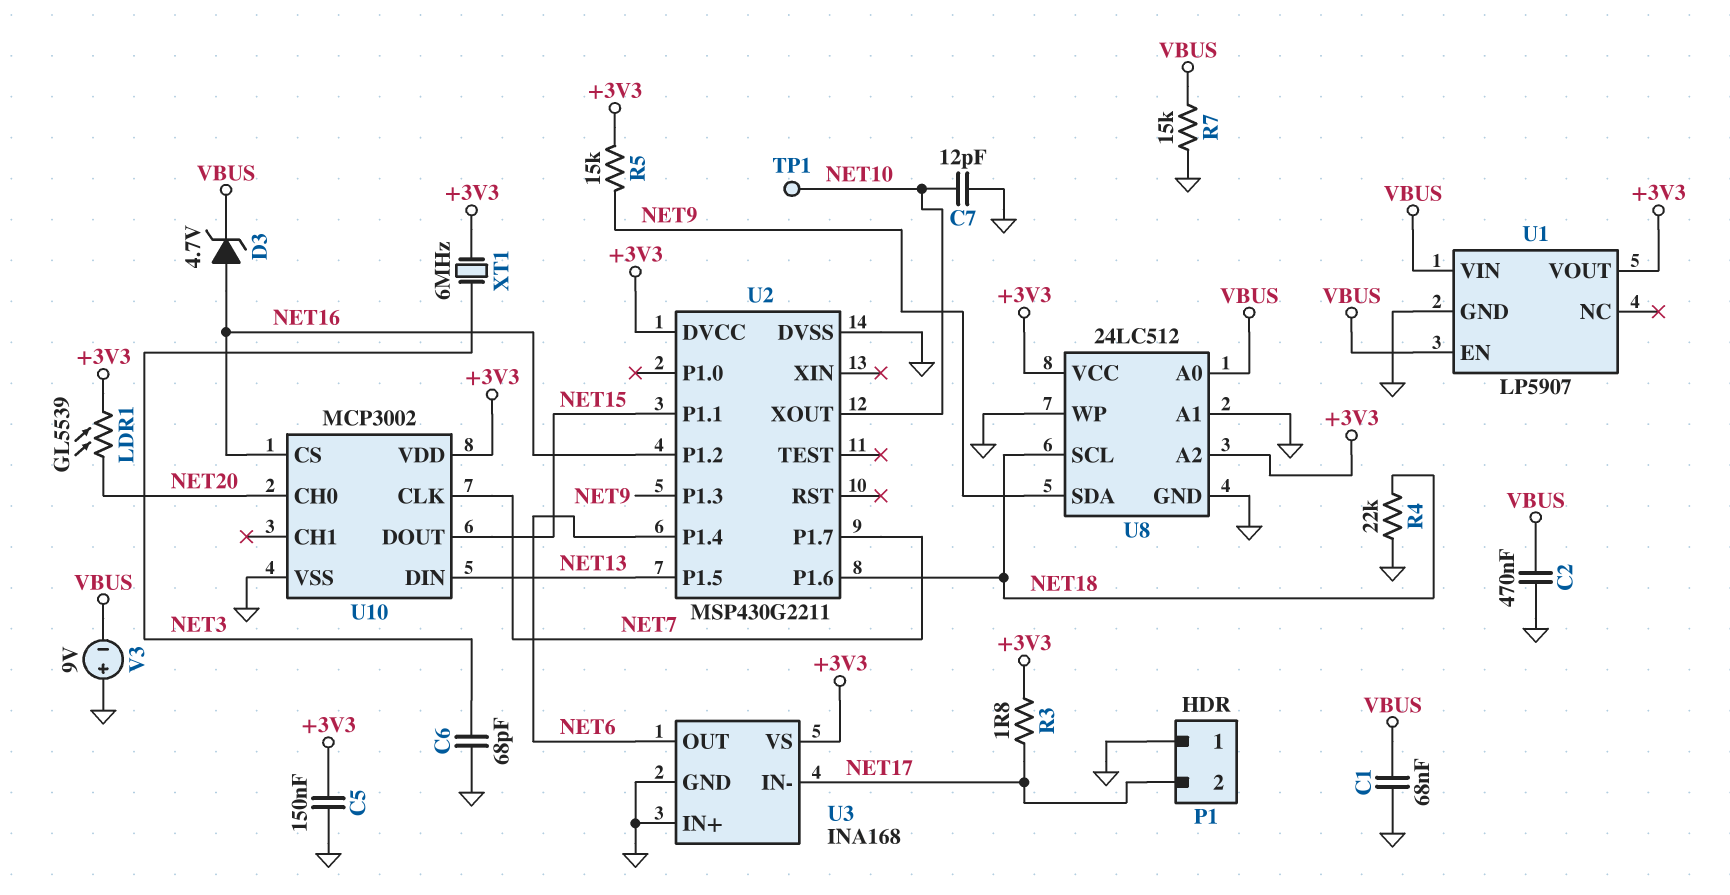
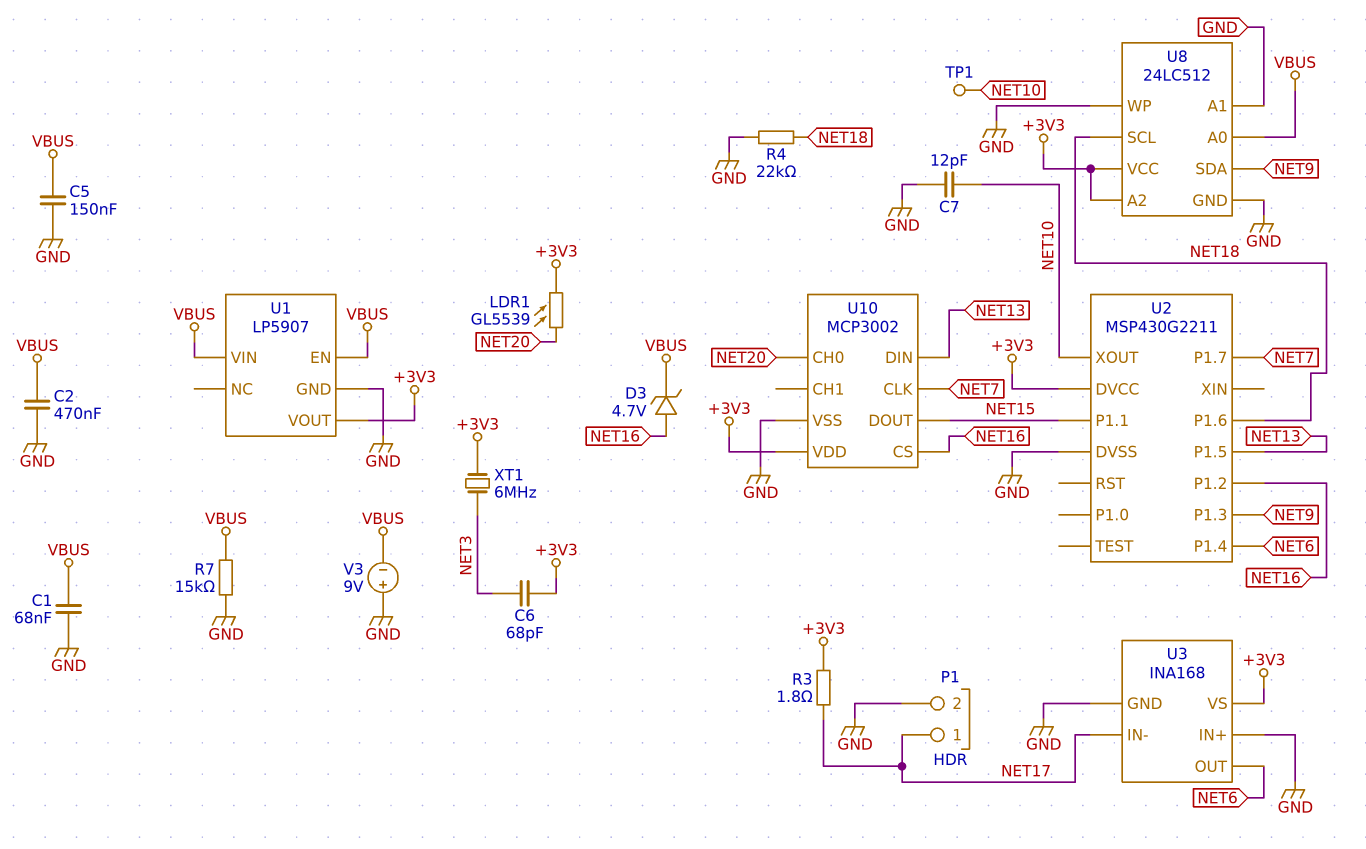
C5: 150nF (+3V3, GND) -> 150nF (GND, VBUS)
C6: 68pF (GND, NET3) -> 68pF (+3V3, NET3)
P1 pin 1: GND -> NET17
P1 pin 2: NET17 -> GND
R5: 15k (+3V3, NET9) -> none

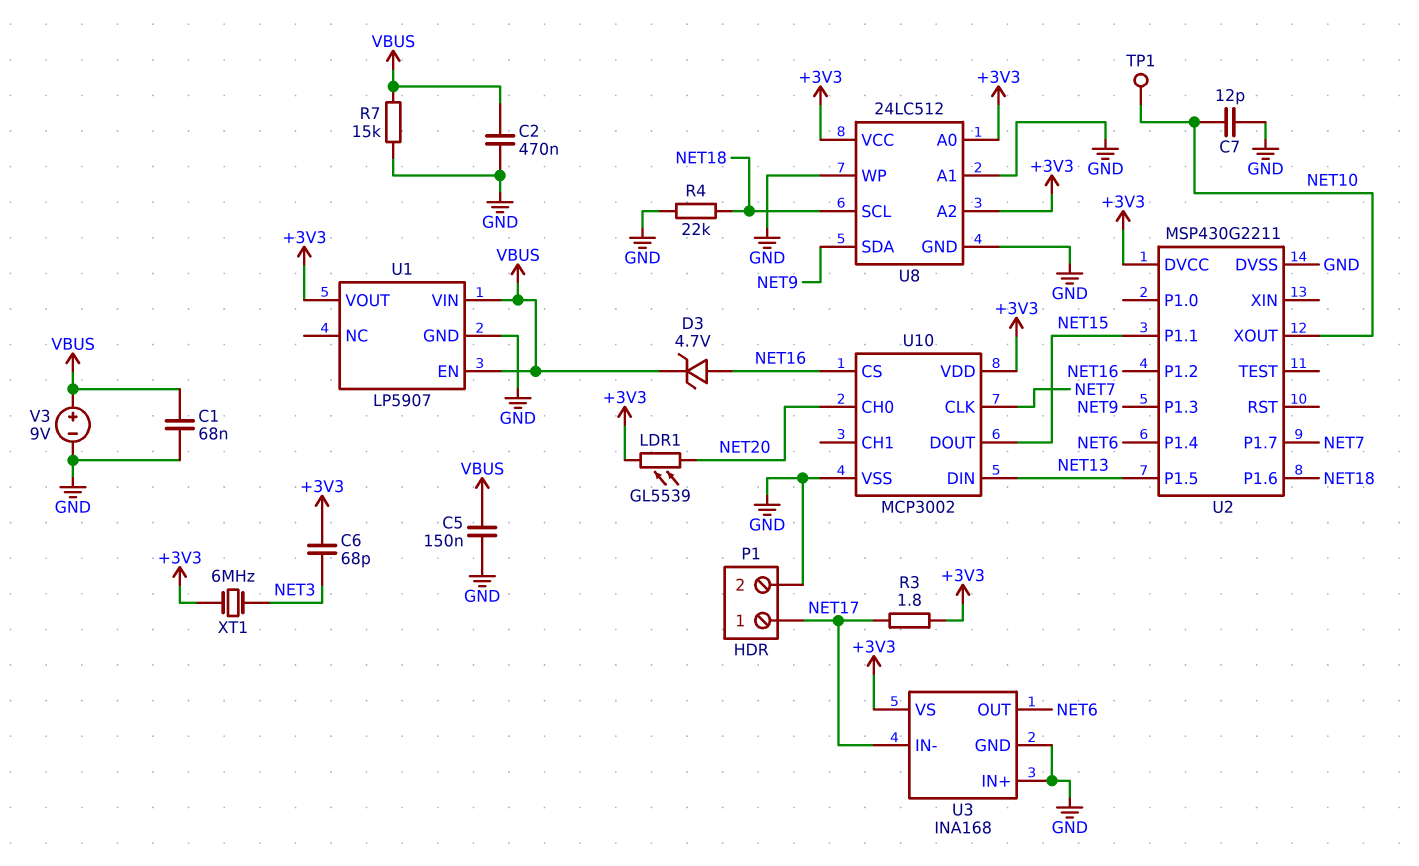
U8 pin A0: VBUS -> +3V3
V3: 9V (plus GND, minus VBUS) -> 9V (plus VBUS, minus GND)

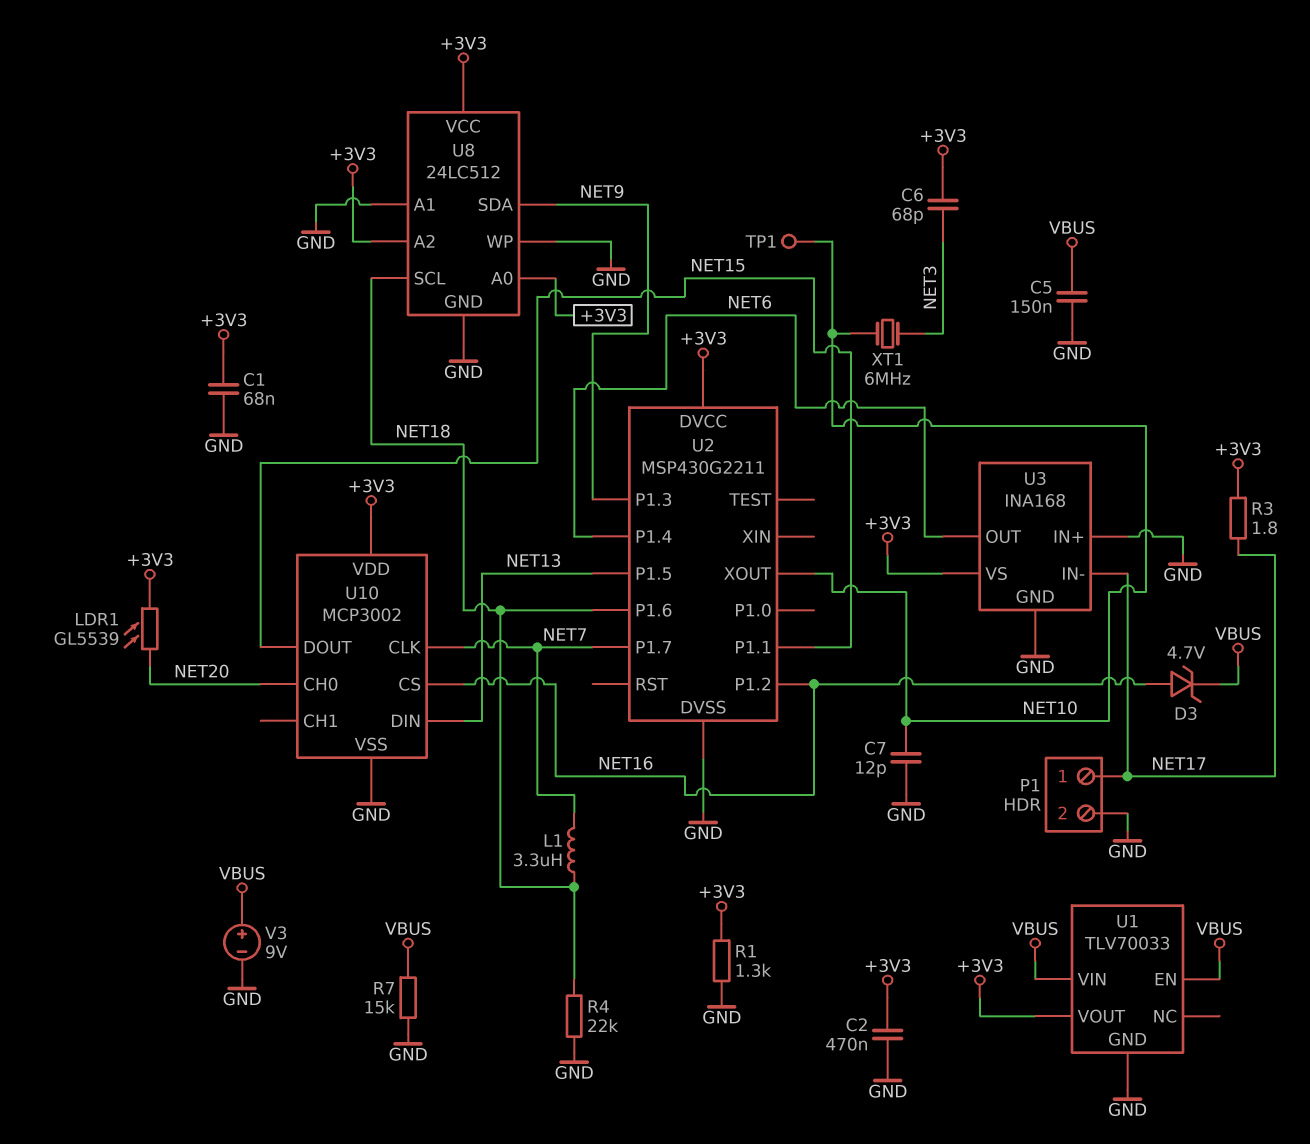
C1: 68nF (GND, VBUS) -> 68nF (+3V3, GND)
C2: 470nF (GND, VBUS) -> 470nF (+3V3, GND)
L1: none -> 3.3uH (NET7, NET18)
R1: none -> 1.3k (+3V3, GND)
U1: LP5907 -> TLV70033
XT1: 6MHz (+3V3, NET3) -> 6MHz (NET3, NET10)

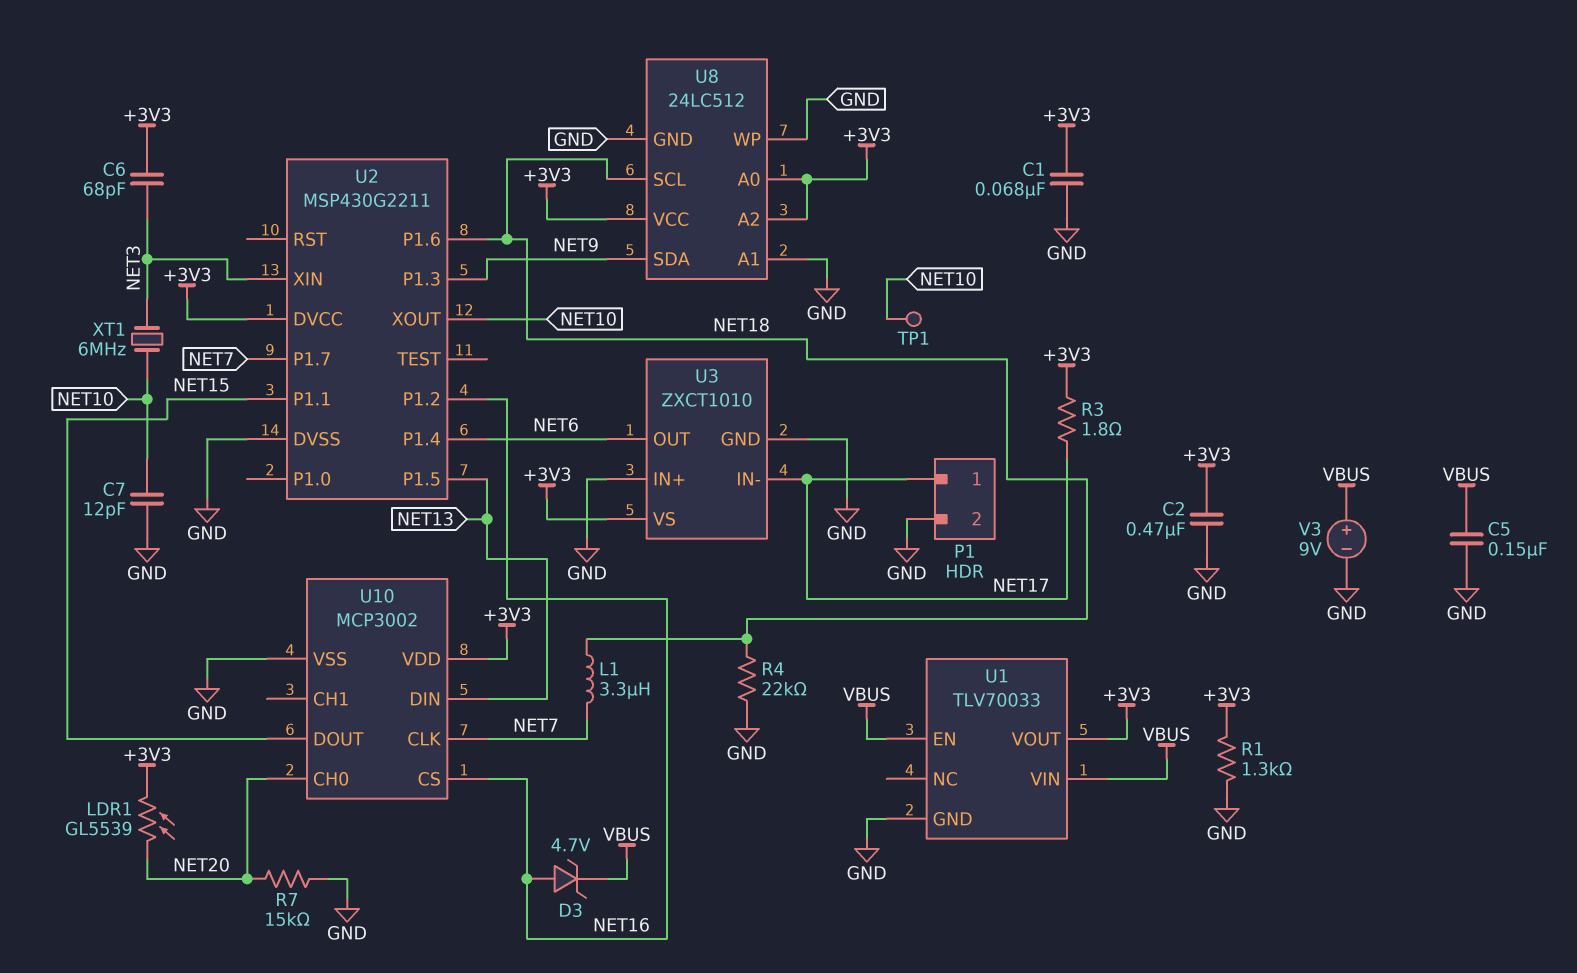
R7: 15k (GND, VBUS) -> 15k (GND, NET20)
U2 pin XIN: none -> NET3
U3: INA168 -> ZXCT1010

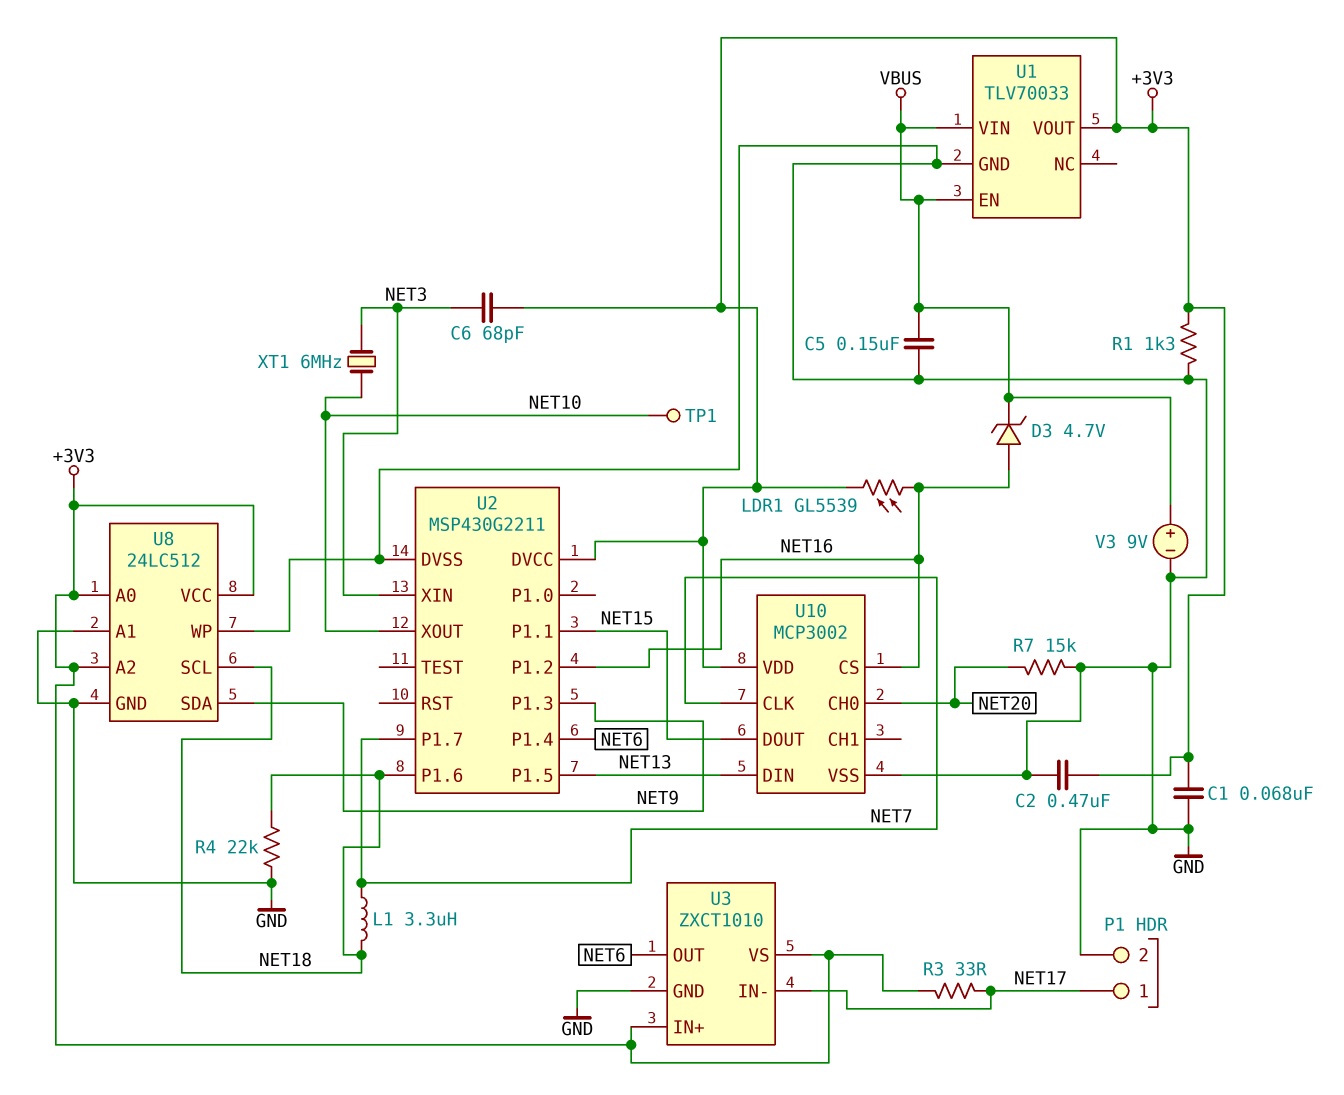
C7: 12pF (GND, NET10) -> none
LDR1: GL5539 (+3V3, NET20) -> GL5539 (+3V3, NET16)
R3: 1.8 (+3V3, NET17) -> 33 (+3V3, NET17)
U3 pin IN+: GND -> +3V3

